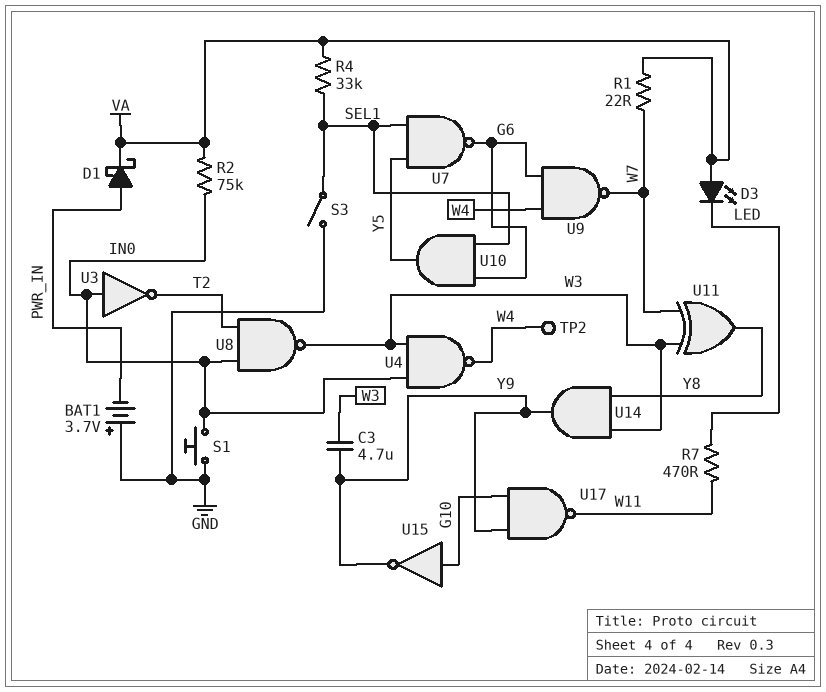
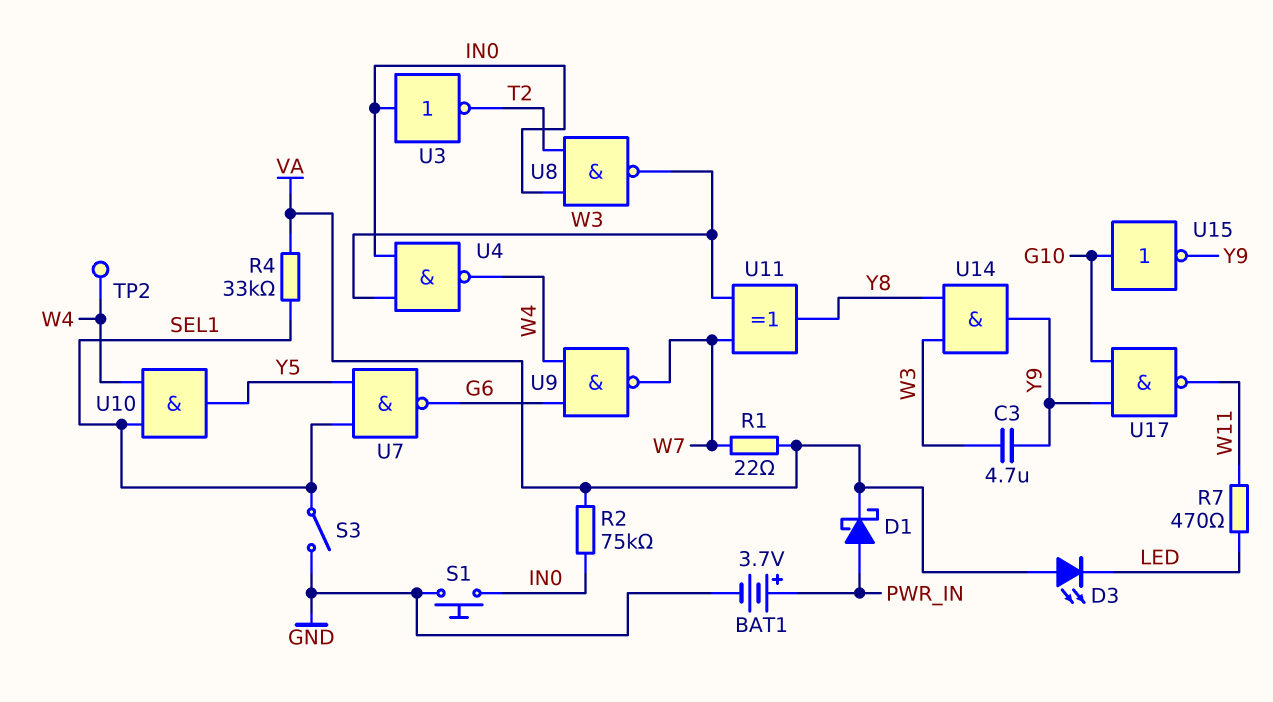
BAT1: 3.7V (plus GND, minus PWR_IN) -> 3.7V (plus PWR_IN, minus GND)
U10: AND (in G6, in SEL1, out Y5) -> AND (in SEL1, in W4, out Y5)

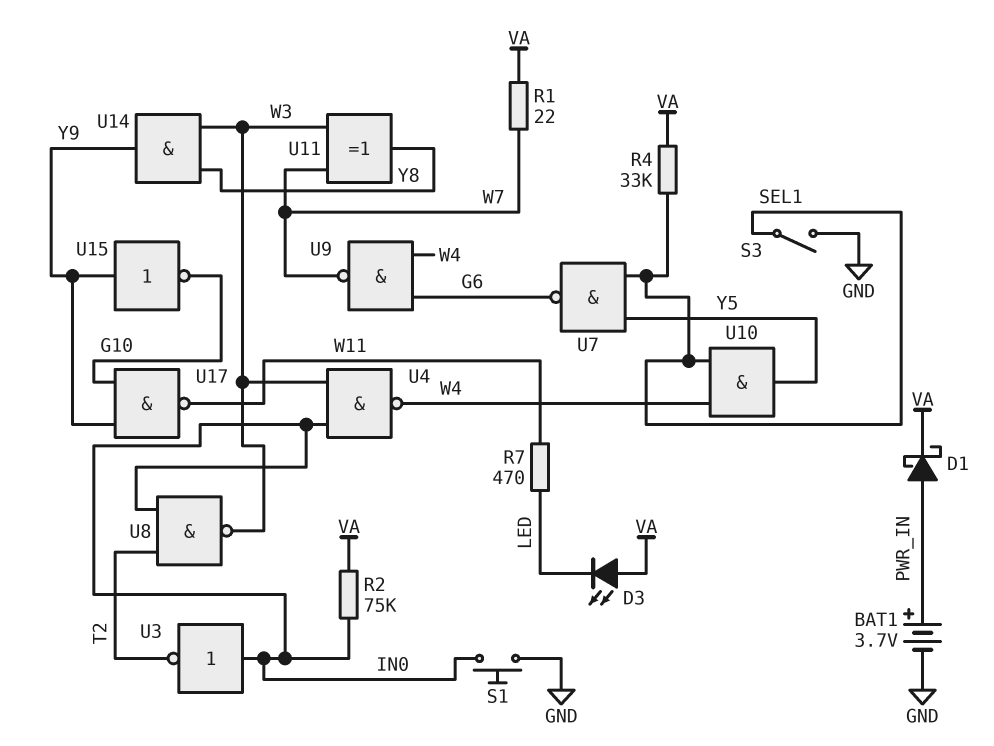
C3: 4.7uF (W3, Y9) -> none
TP2: test point (W4) -> none
U15: NOT (in G10, out Y9) -> NOT (in Y9, out G10)

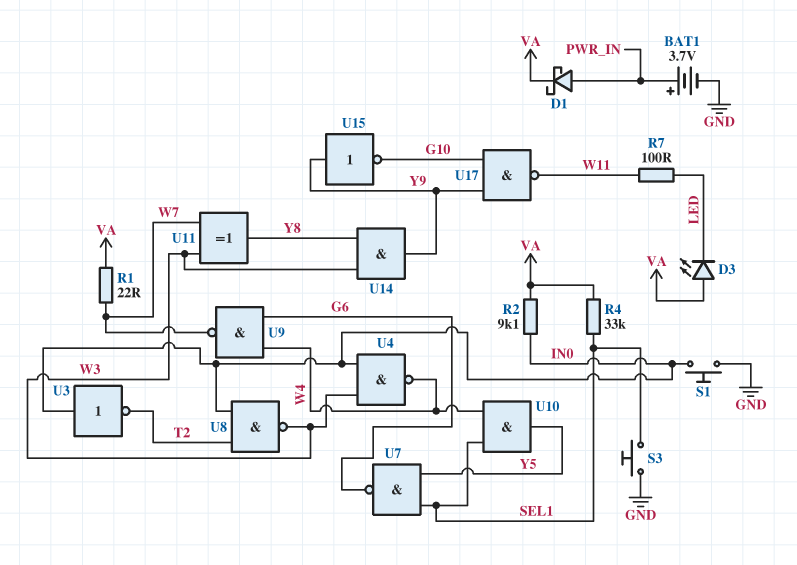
R2: 75k (IN0, VA) -> 9.1k (IN0, VA)
R7: 470 (LED, W11) -> 100 (LED, W11)
S3: switch (GND, SEL1) -> button (GND, SEL1)

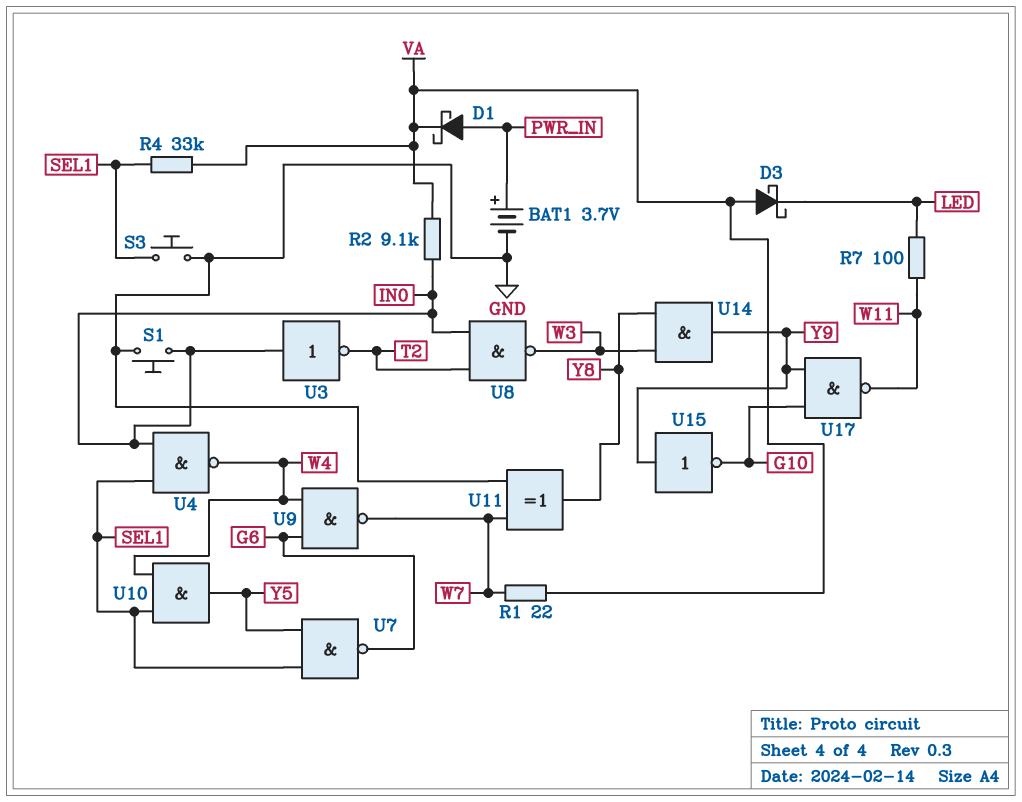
D3: LED (A VA, K LED) -> schottky (A VA, K LED)
U4: NAND (in IN0, in W3, out W4) -> NAND (in IN0, in SEL1, out W4)
U11: XOR (in W3, in W7, out Y8) -> XOR (in GND, in W7, out Y8)

